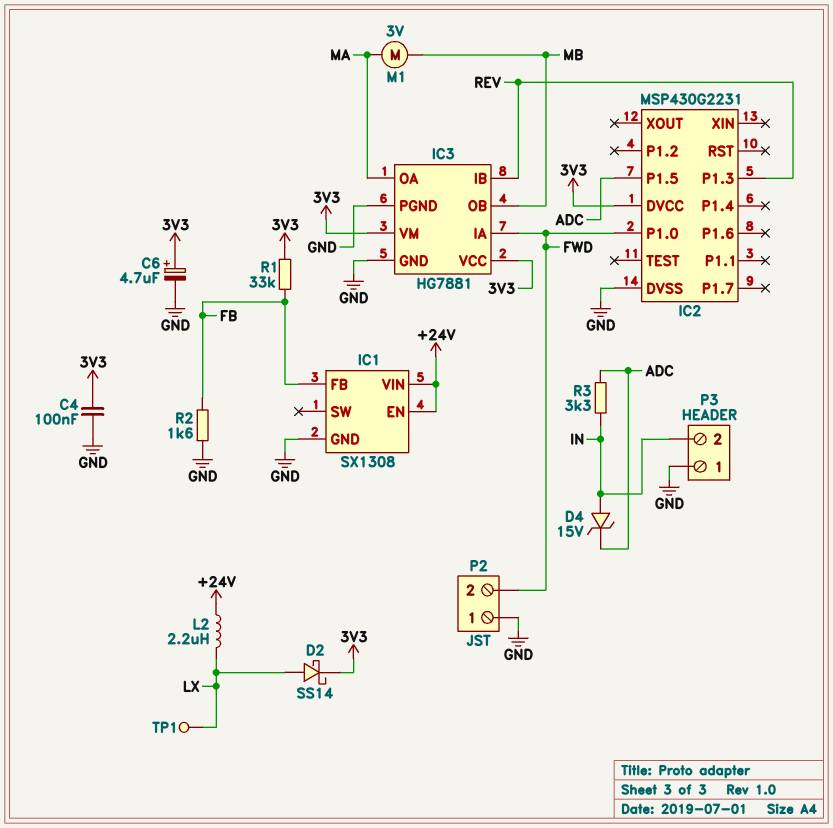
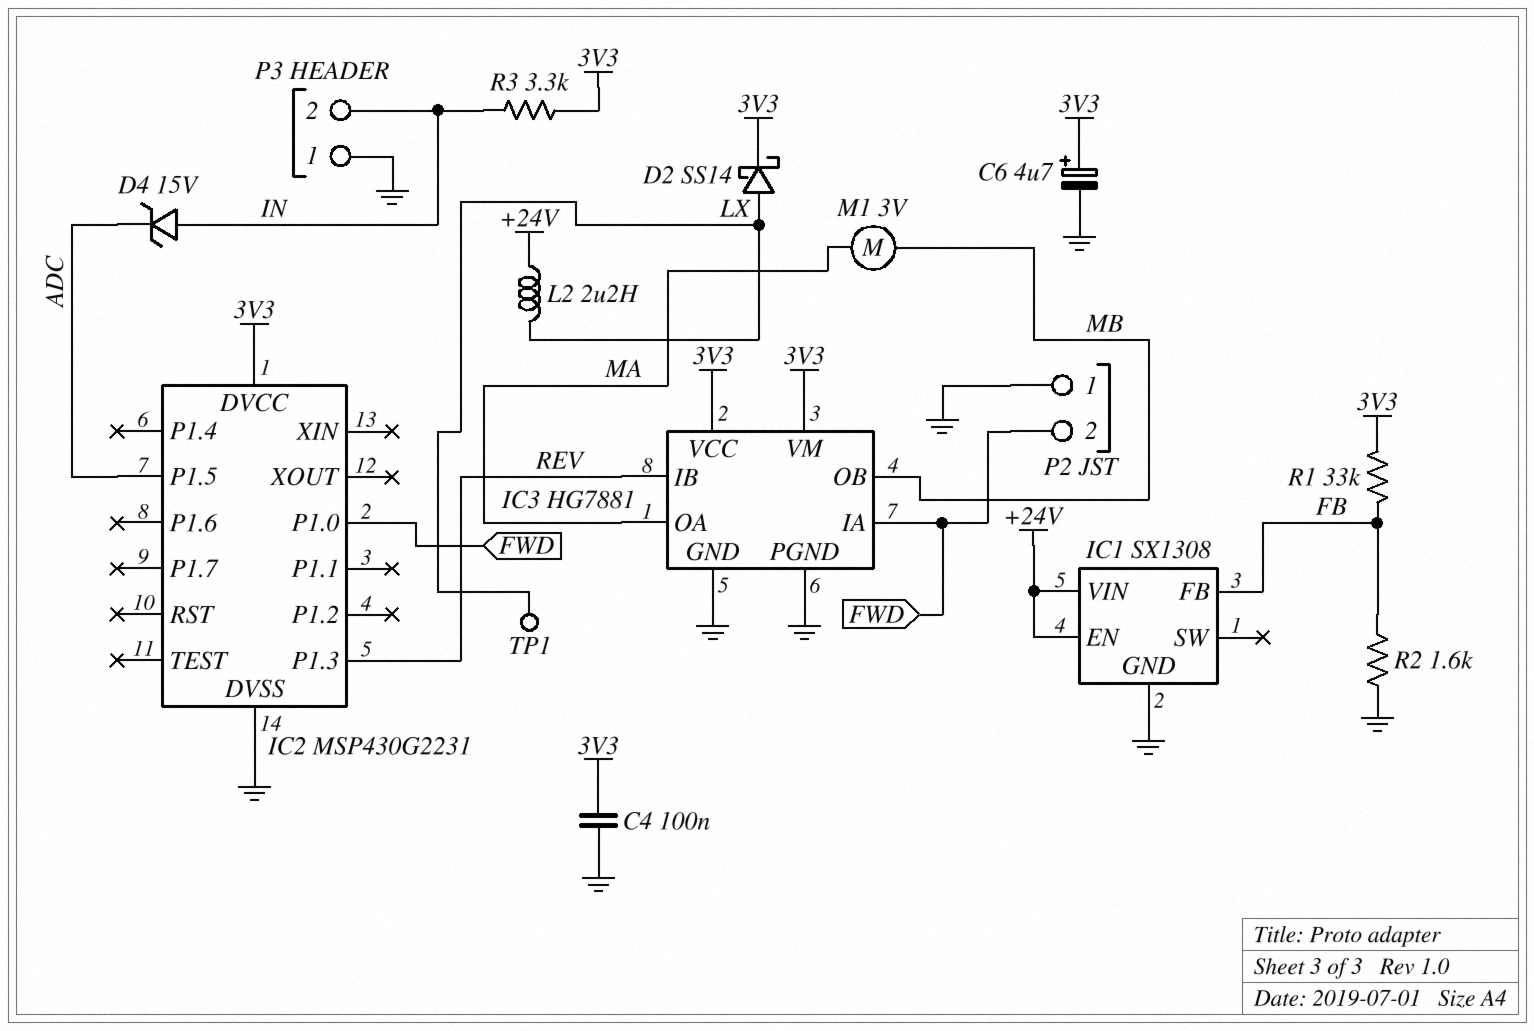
R3: 3.3k (ADC, IN) -> 3.3k (3V3, IN)

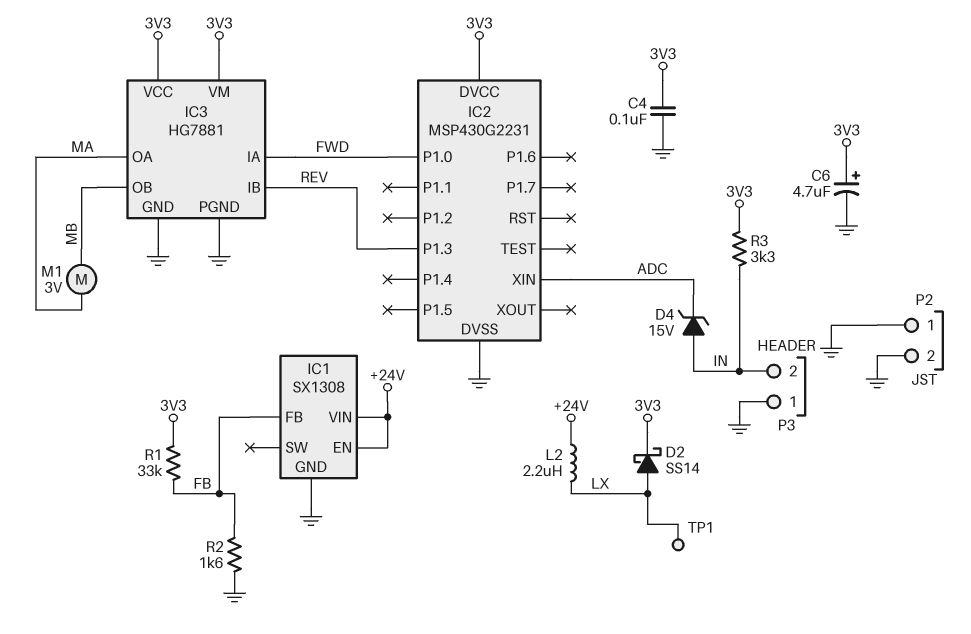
IC2 pin P1.5: ADC -> none
IC2 pin XIN: none -> ADC
P2 pin 2: FWD -> GND

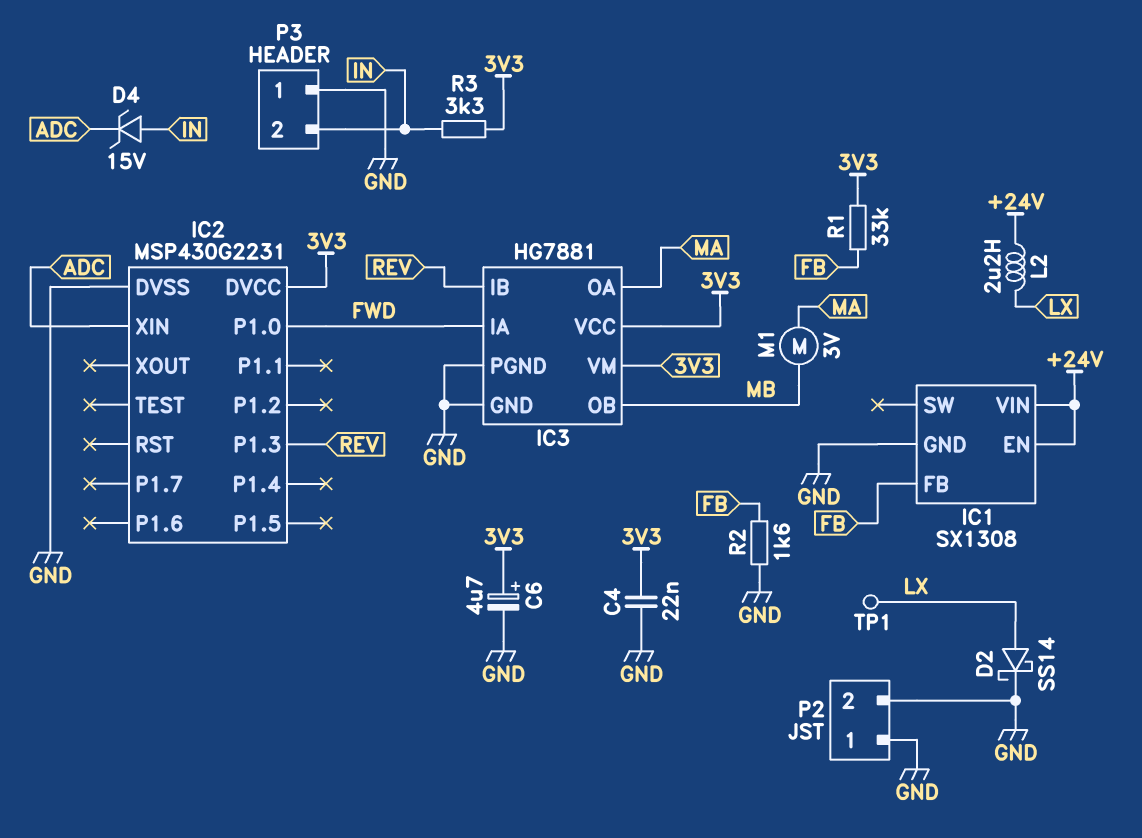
C4: 100nF (3V3, GND) -> 22nF (3V3, GND)
D2: schottky SS14 (A LX, K 3V3) -> schottky SS14 (A LX, K GND)

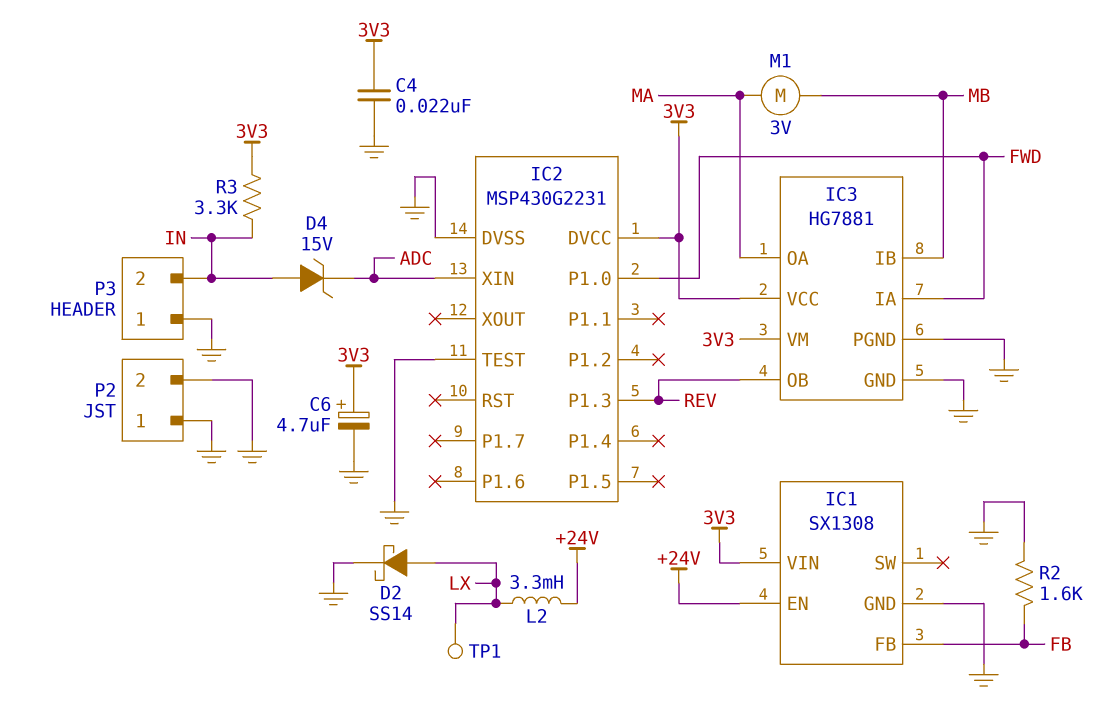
IC1 pin VIN: +24V -> 3V3
IC2 pin TEST: none -> GND
IC3 pin IB: REV -> MB
IC3 pin OB: MB -> REV
L2: 2.2uH (+24V, LX) -> 3.3mH (+24V, LX)
R1: 33k (3V3, FB) -> none

